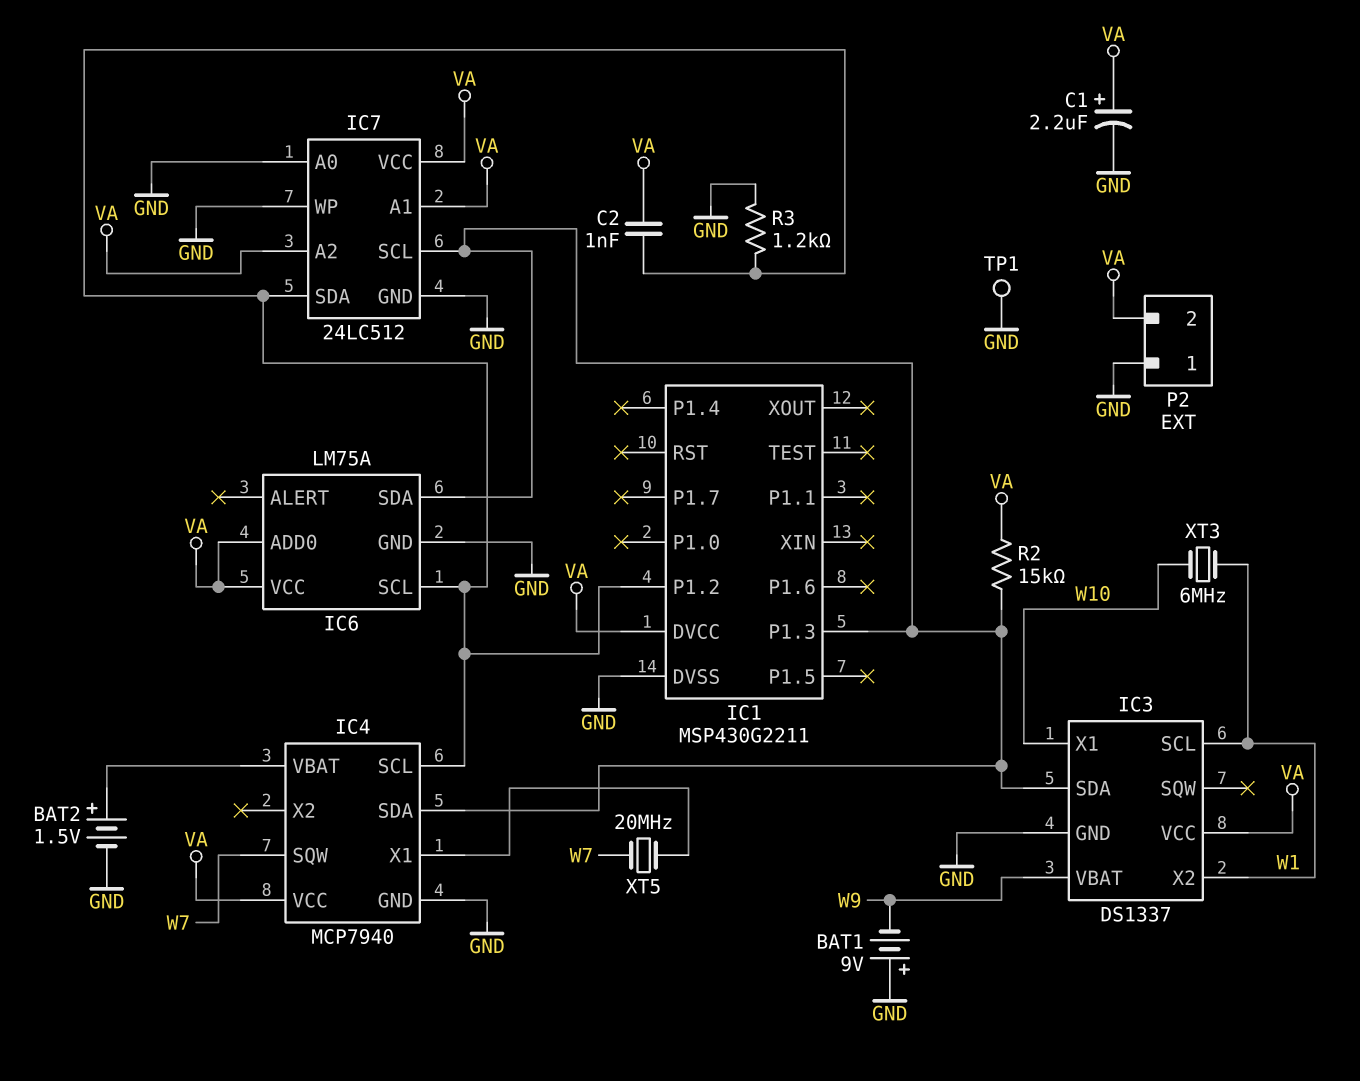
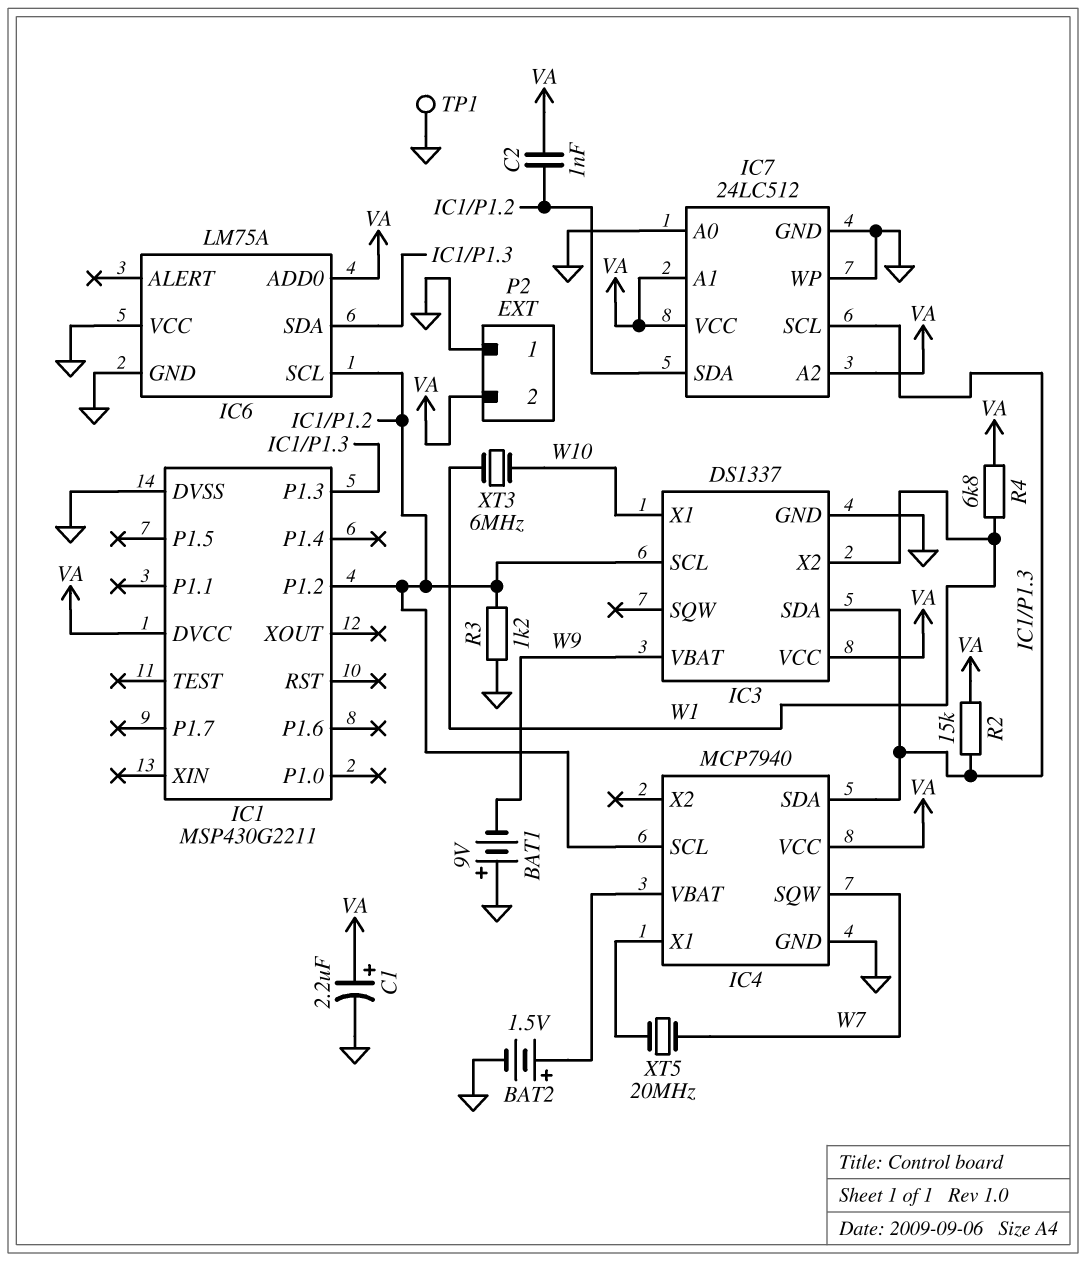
IC3 pin SCL: W1 -> IC1/P1.2
IC6 pin VCC: VA -> GND
R4: none -> 6.8k (VA, W1)

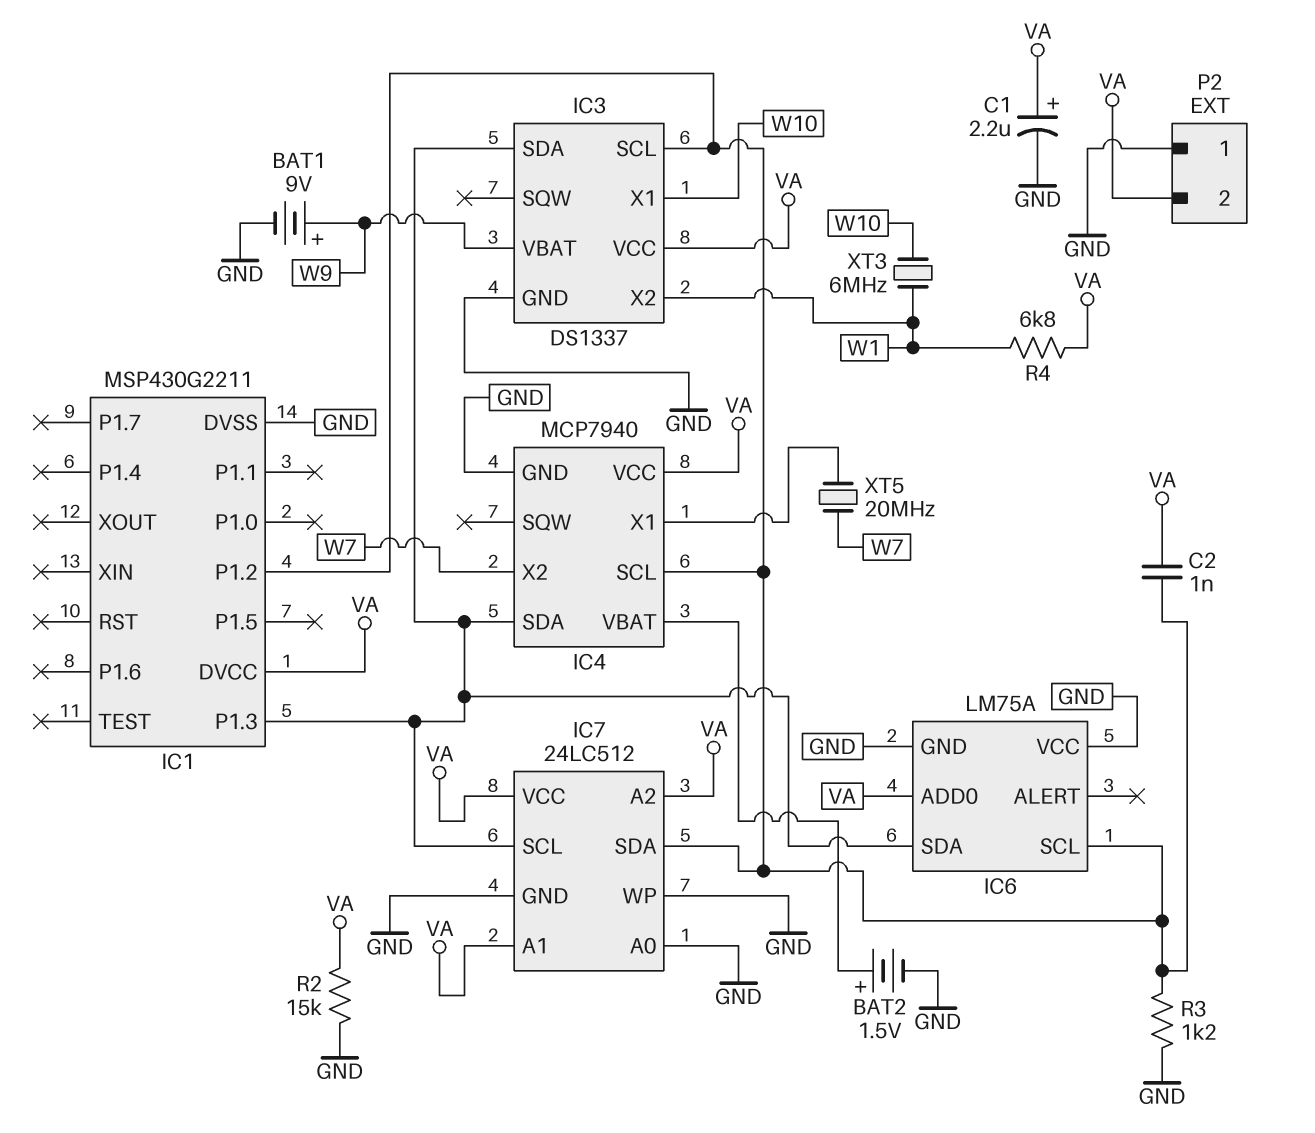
BAT1: 9V (plus GND, minus W9) -> 9V (plus W9, minus GND)
IC4 pin SQW: W7 -> none
IC4 pin X2: none -> W7
R2: 15k (IC1/P1.3, VA) -> 15k (GND, VA)
TP1: test point (GND) -> none

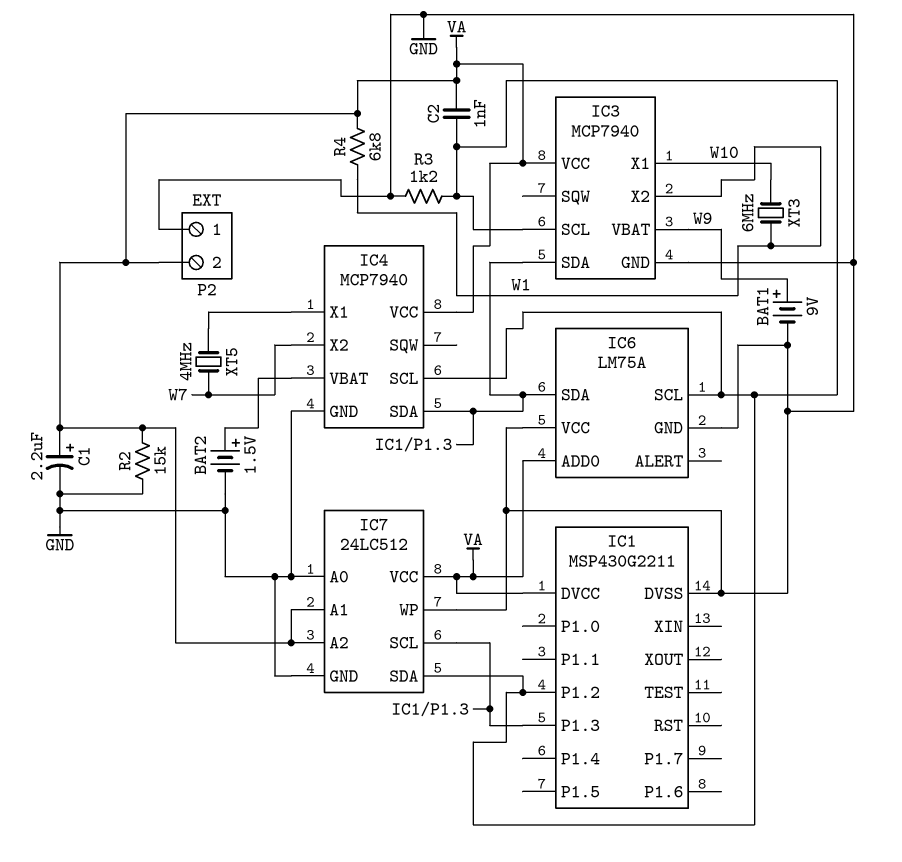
IC3: DS1337 -> MCP7940
XT5: 20MHz (IC4/X1, W7) -> 4MHz (IC4/X1, W7)

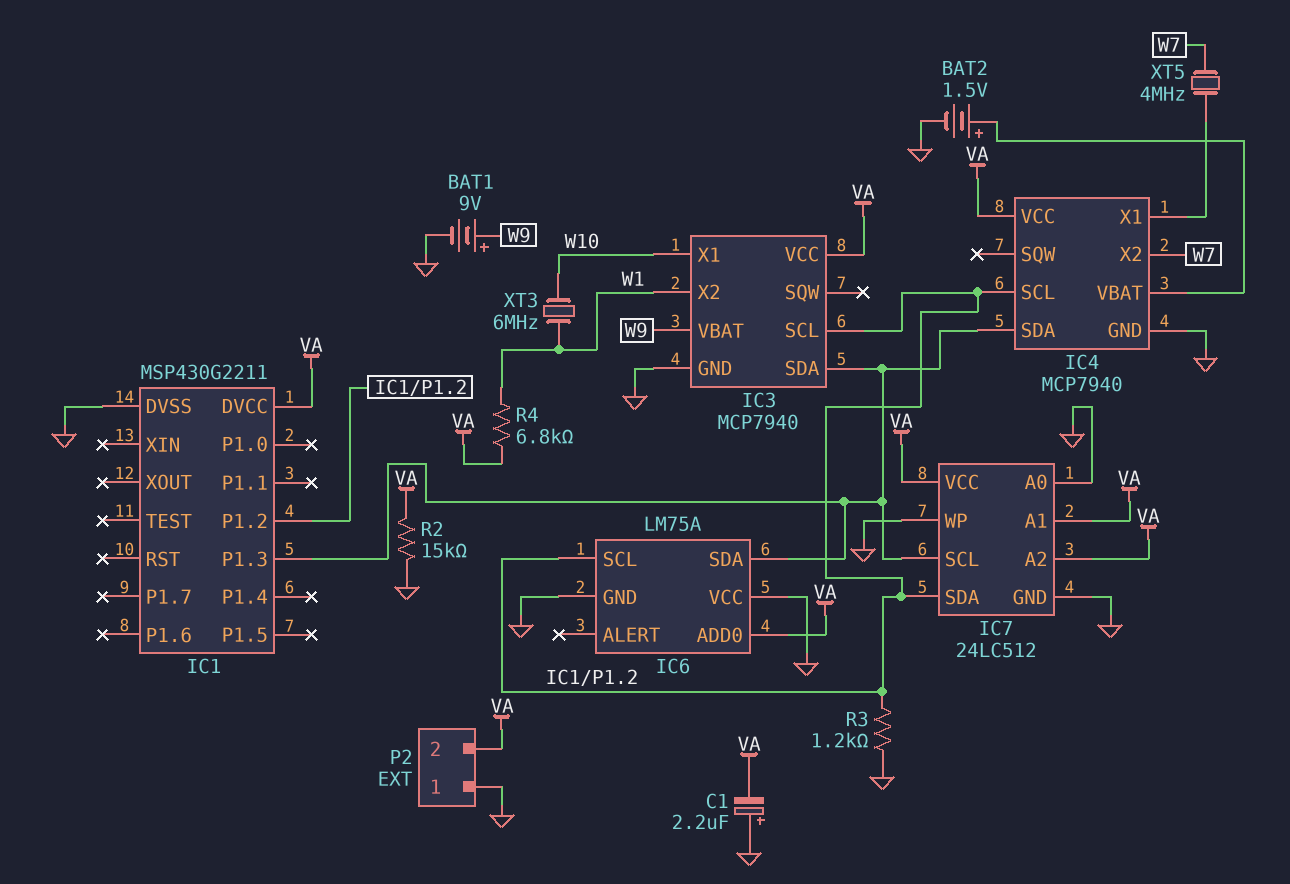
C1: 2.2uF (plus VA, minus GND) -> 2.2uF (plus GND, minus VA)
C2: 1nF (IC1/P1.2, VA) -> none

